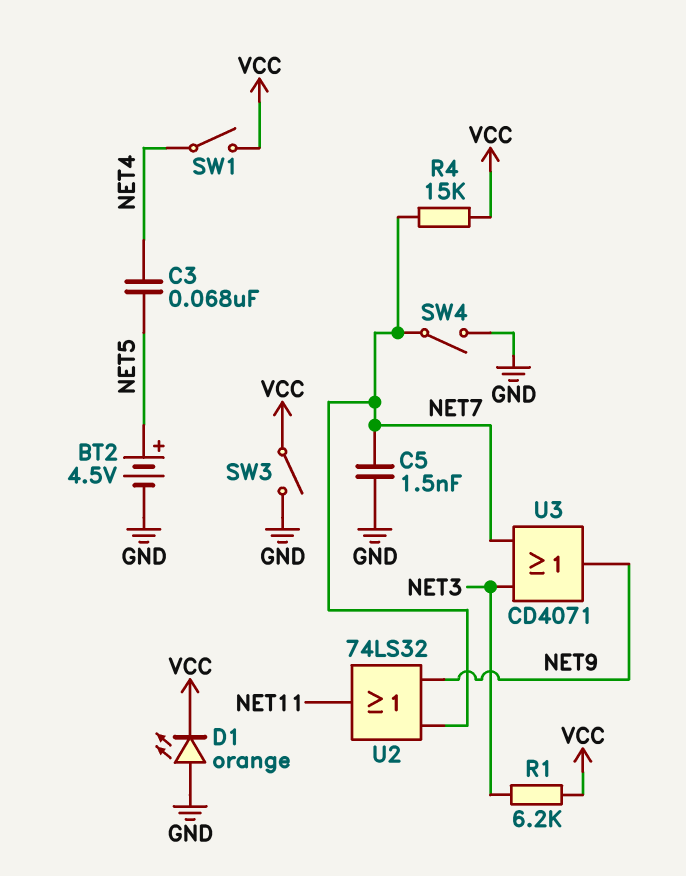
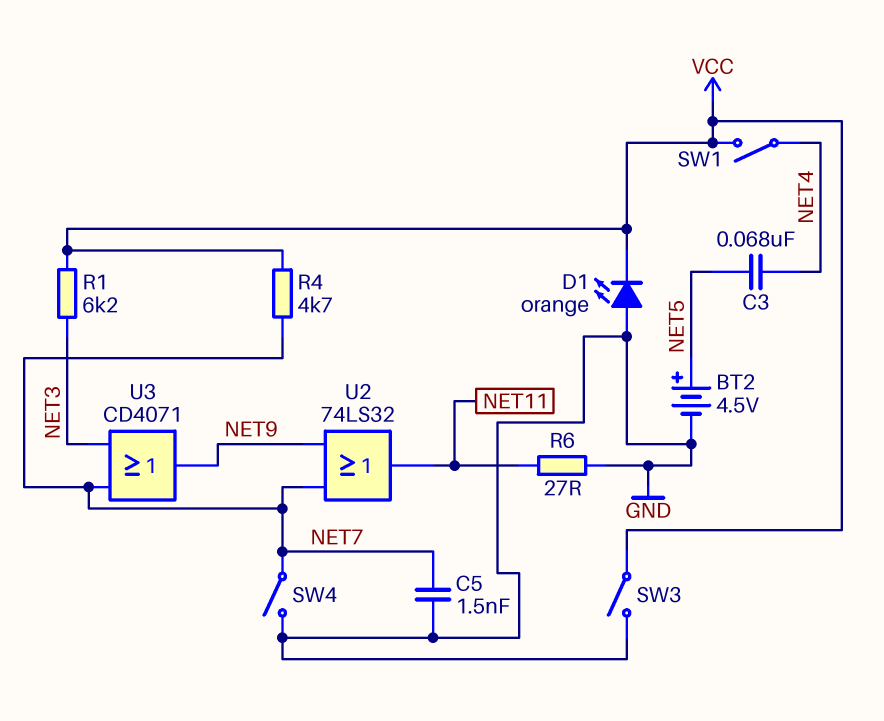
R4: 15k (NET7, VCC) -> 4.7k (NET7, VCC)
R6: none -> 27 (GND, NET11)

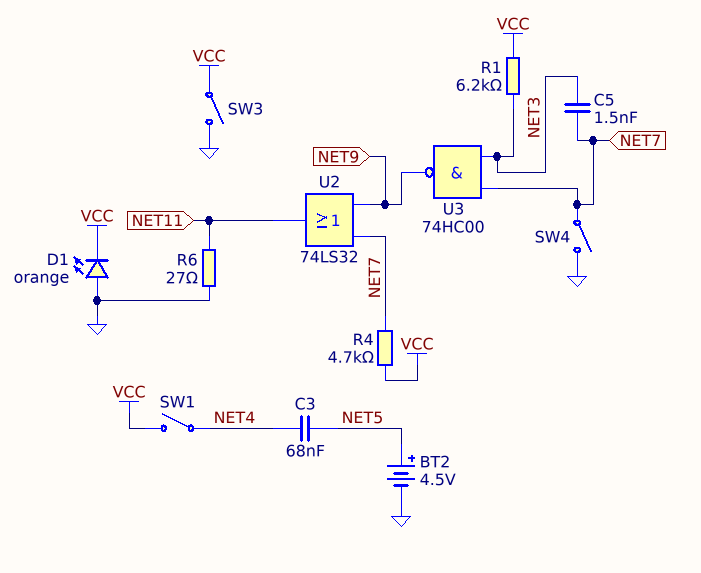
C5: 1.5nF (GND, NET7) -> 1.5nF (NET3, NET7)
U3: OR CD4071 (in NET3, in NET7, out NET9) -> NAND 74HC00 (in NET3, in NET7, out NET9)

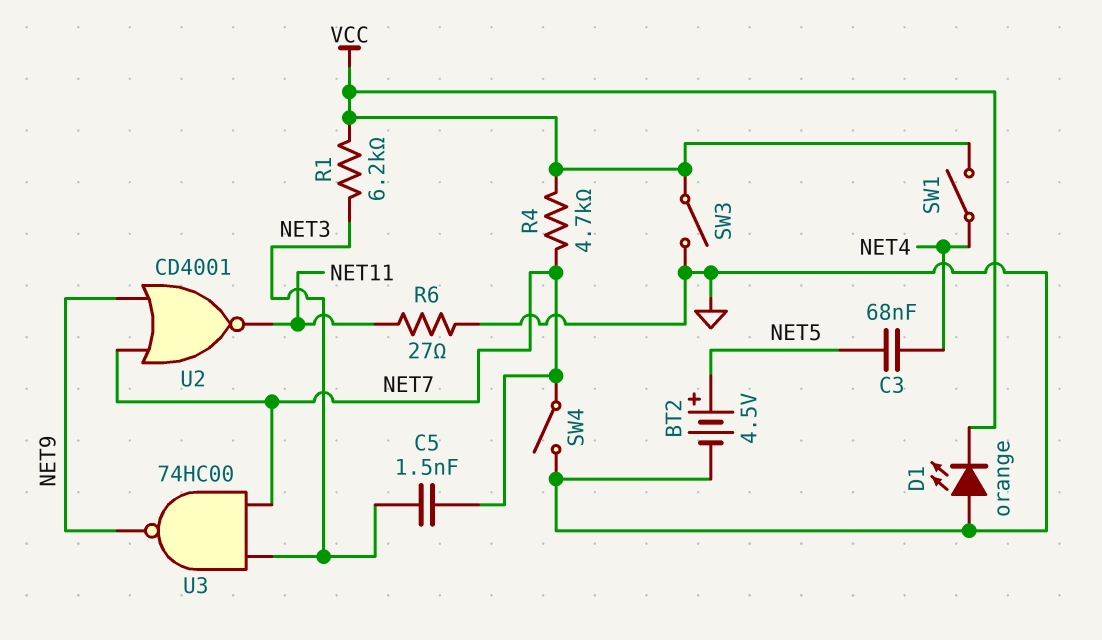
U2: OR 74LS32 (in NET7, in NET9, out NET11) -> NOR CD4001 (in NET7, in NET9, out NET11)

